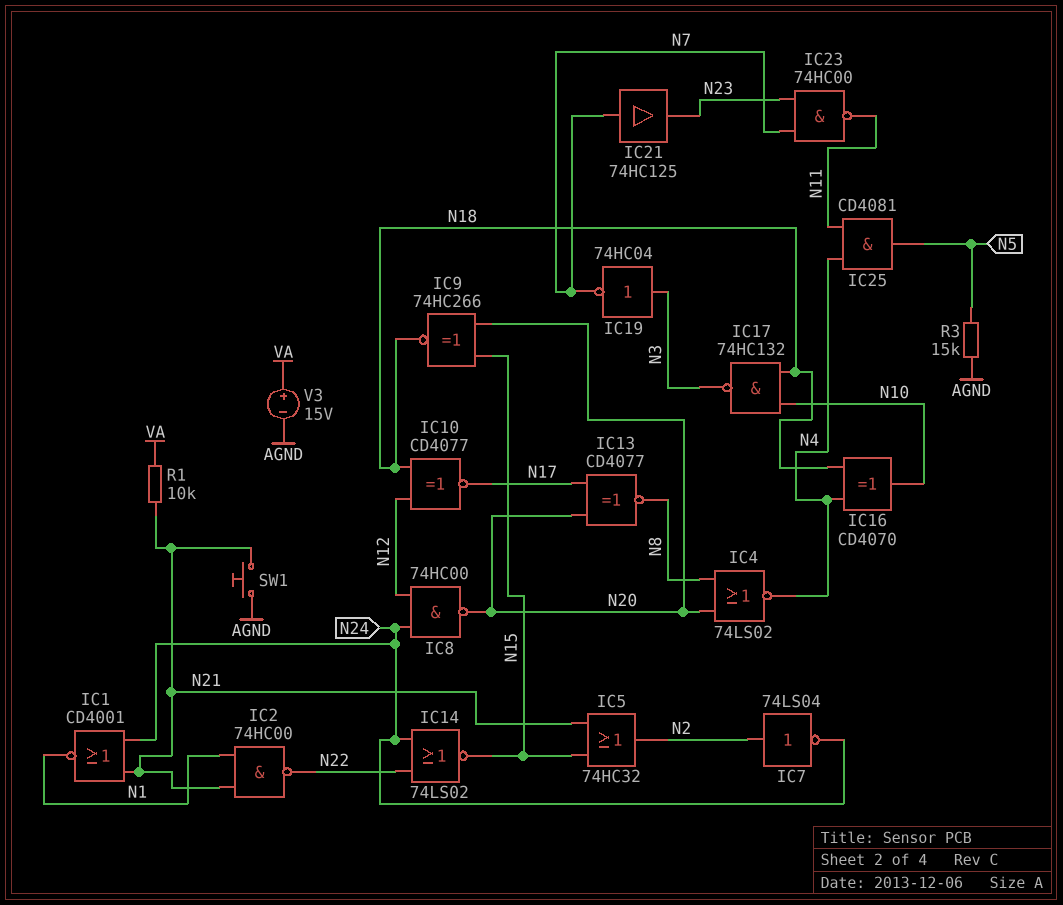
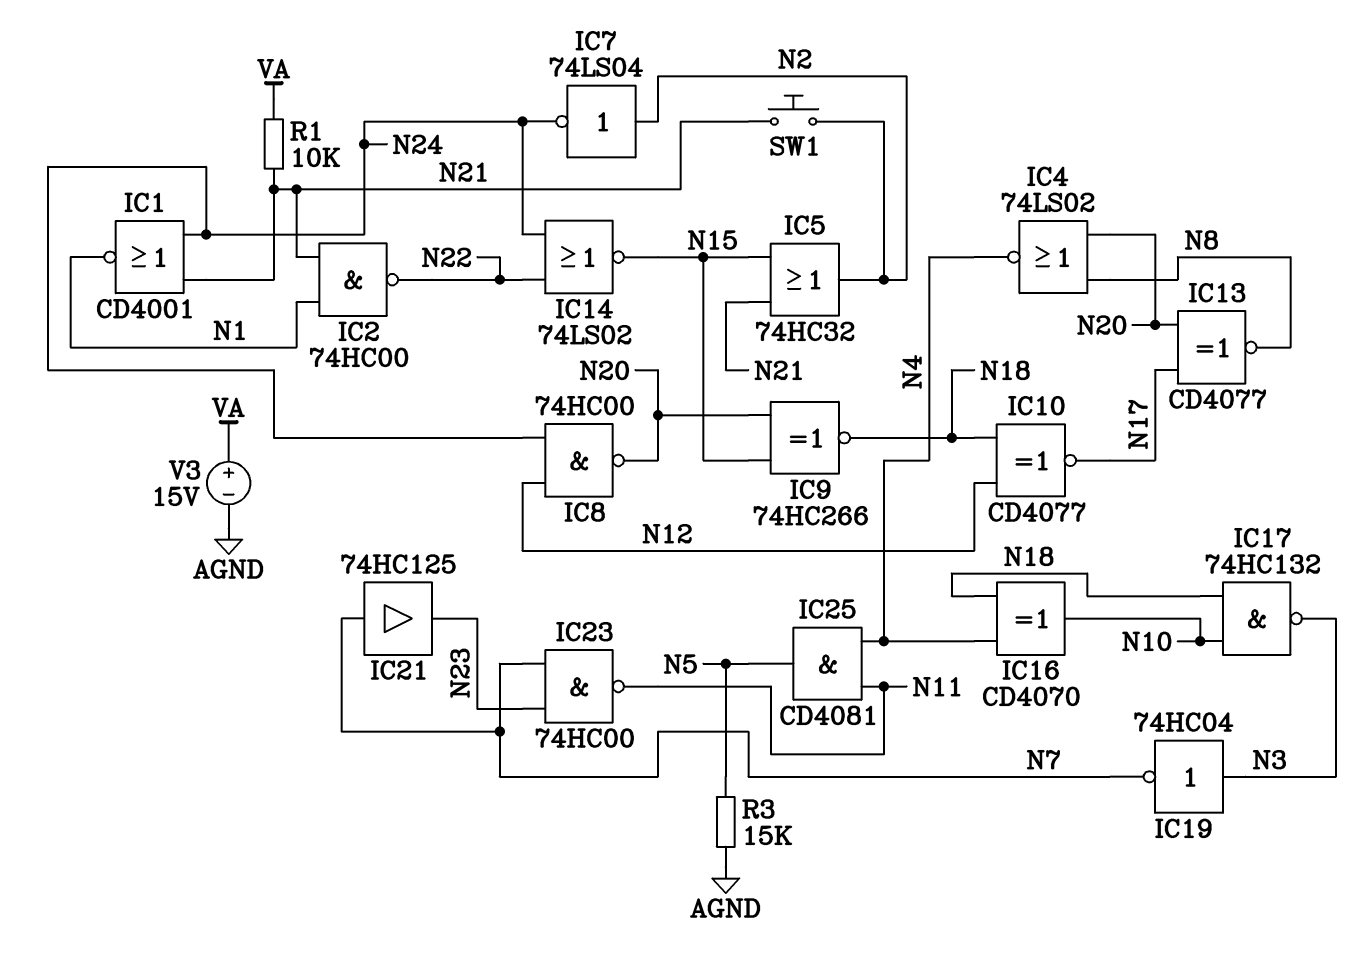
SW1: button (AGND, N21) -> button (N2, N21)

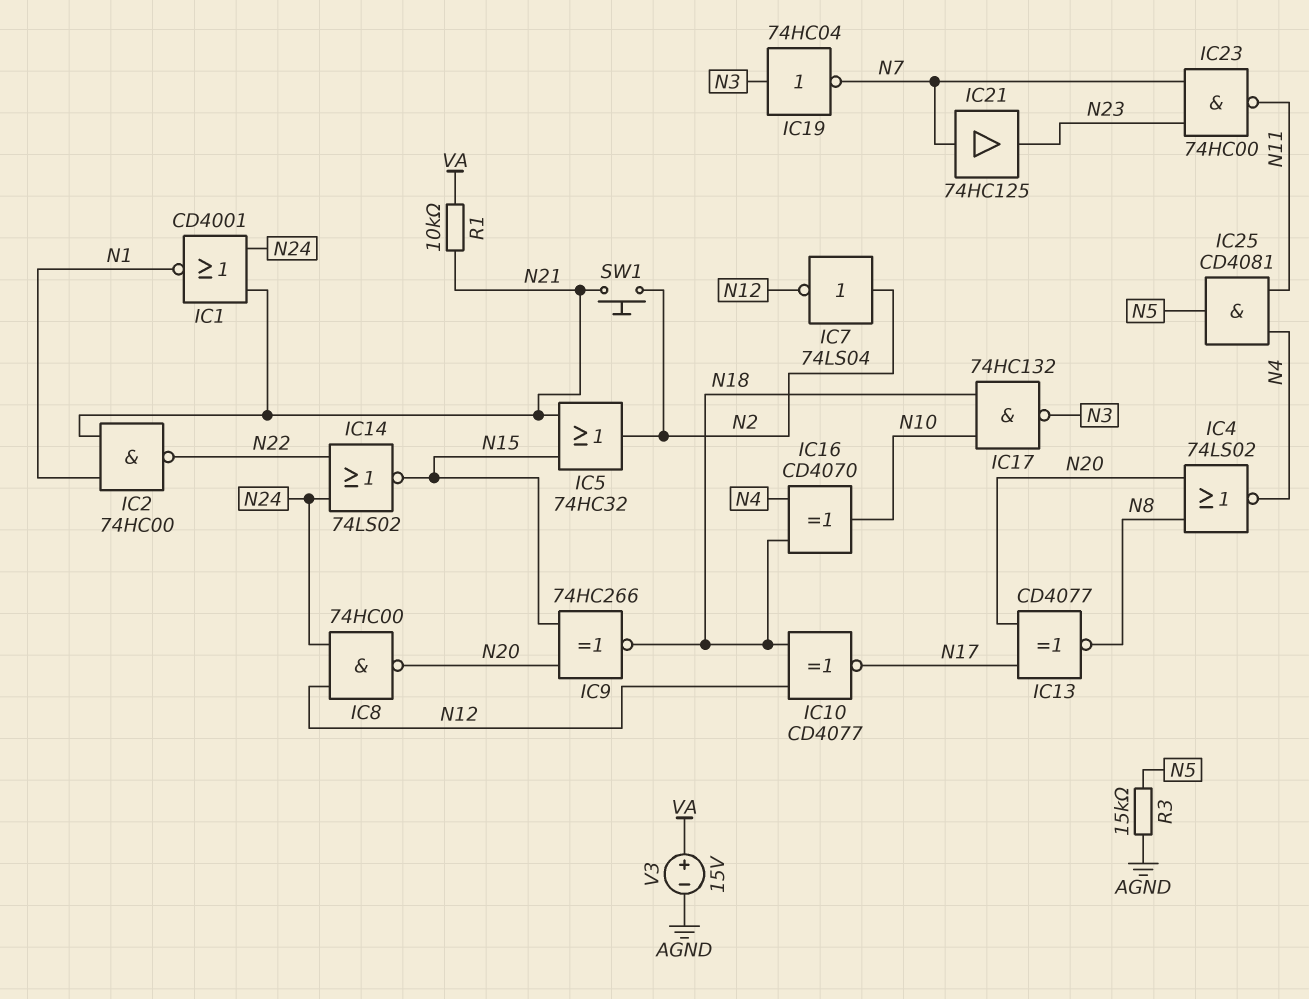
IC7: NOT 74LS04 (in N2, out N24) -> NOT 74LS04 (in N2, out N12)

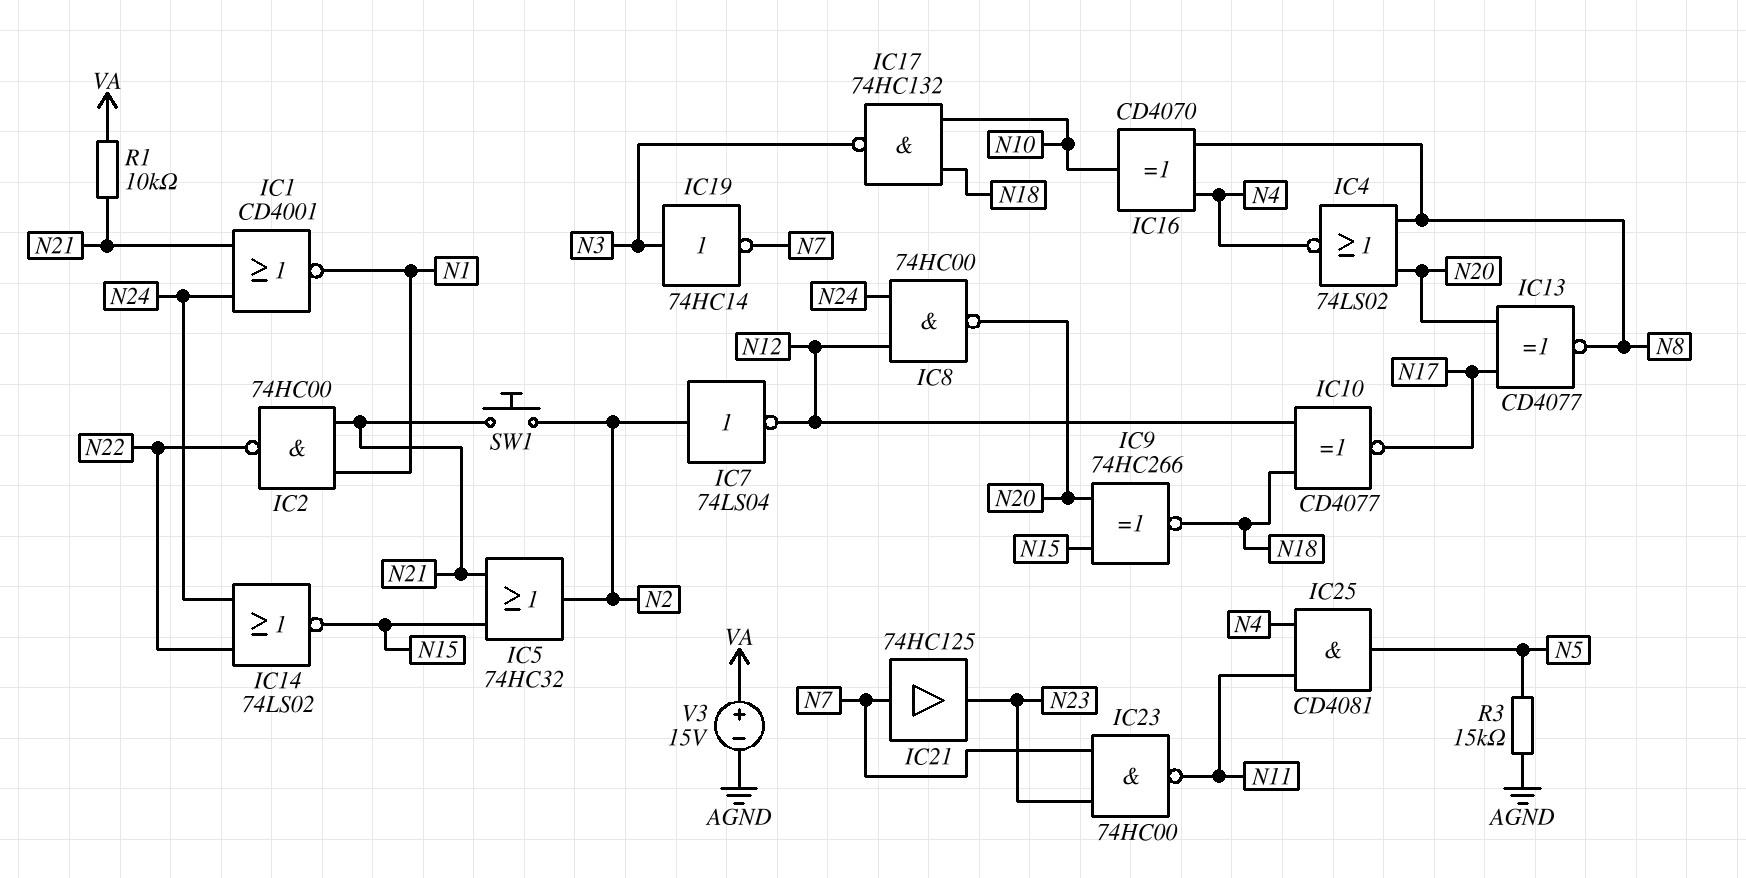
IC16: XOR CD4070 (in N4, in N18, out N10) -> XOR CD4070 (in N4, in N8, out N10)
IC19: NOT 74HC04 (in N3, out N7) -> NOT 74HC14 (in N3, out N7)

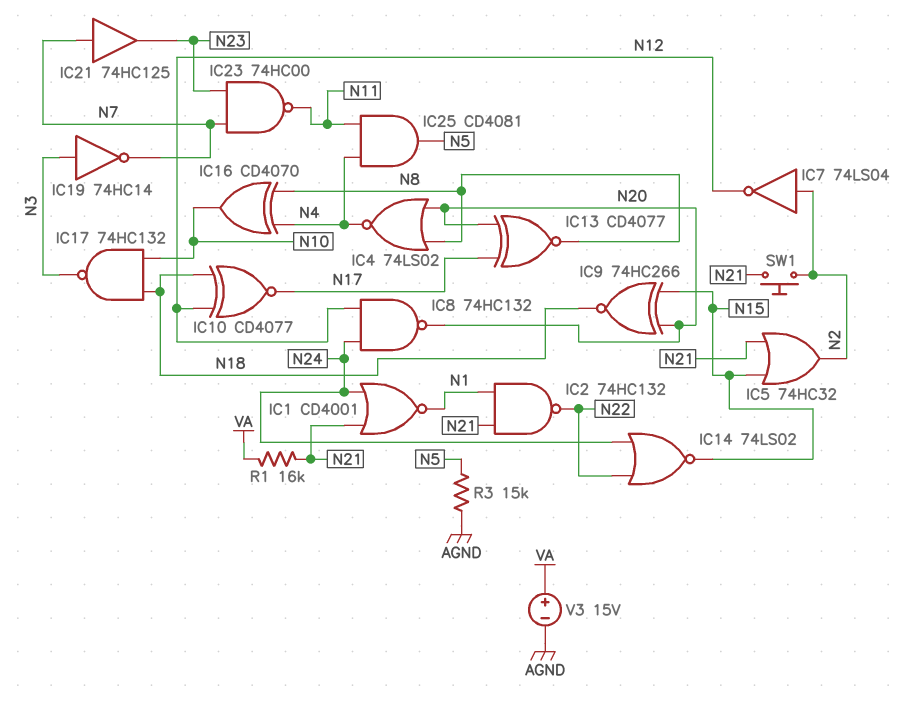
IC2: NAND 74HC00 (in N1, in N21, out N22) -> NAND 74HC132 (in N1, in N21, out N22)
IC8: NAND 74HC00 (in N12, in N24, out N20) -> NAND 74HC132 (in N12, in N24, out N20)
R1: 10k (N21, VA) -> 16k (N21, VA)

